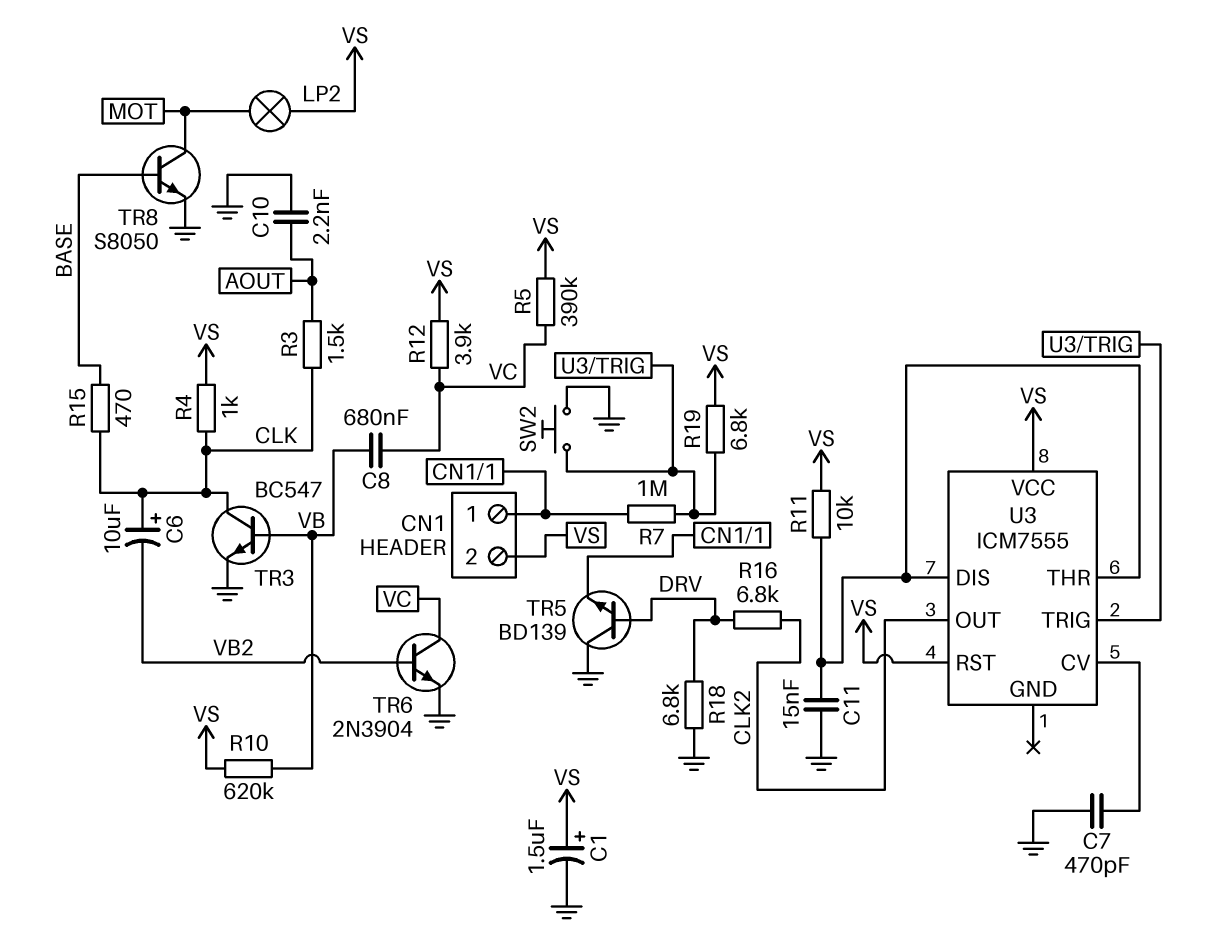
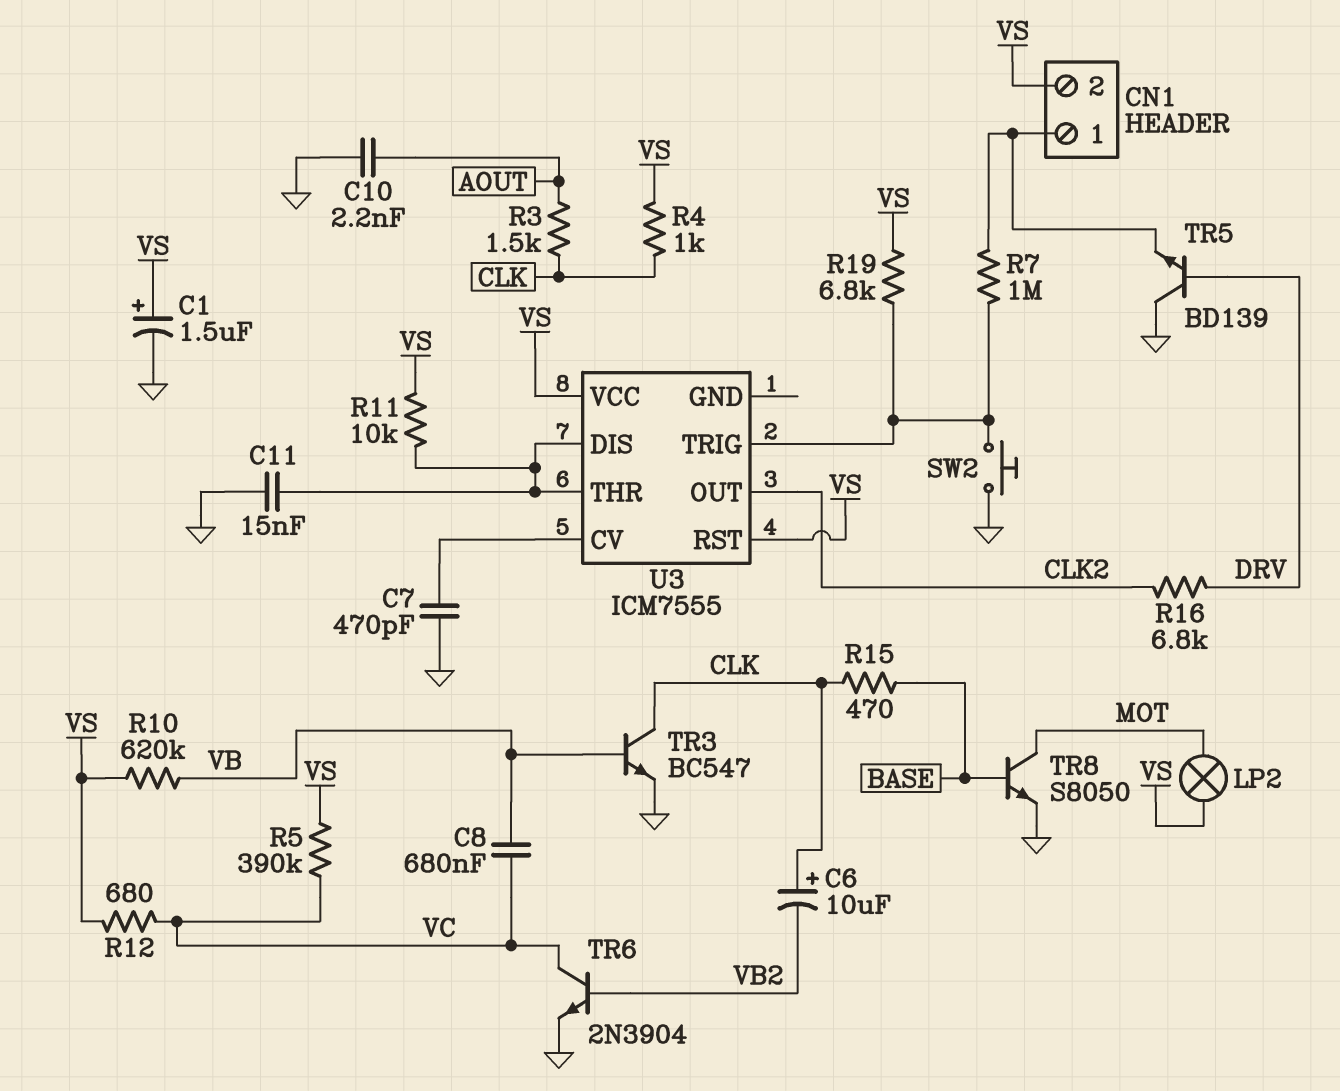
R12: 3.9k (VC, VS) -> 680 (VC, VS)
R18: 6.8k (DRV, GND) -> none

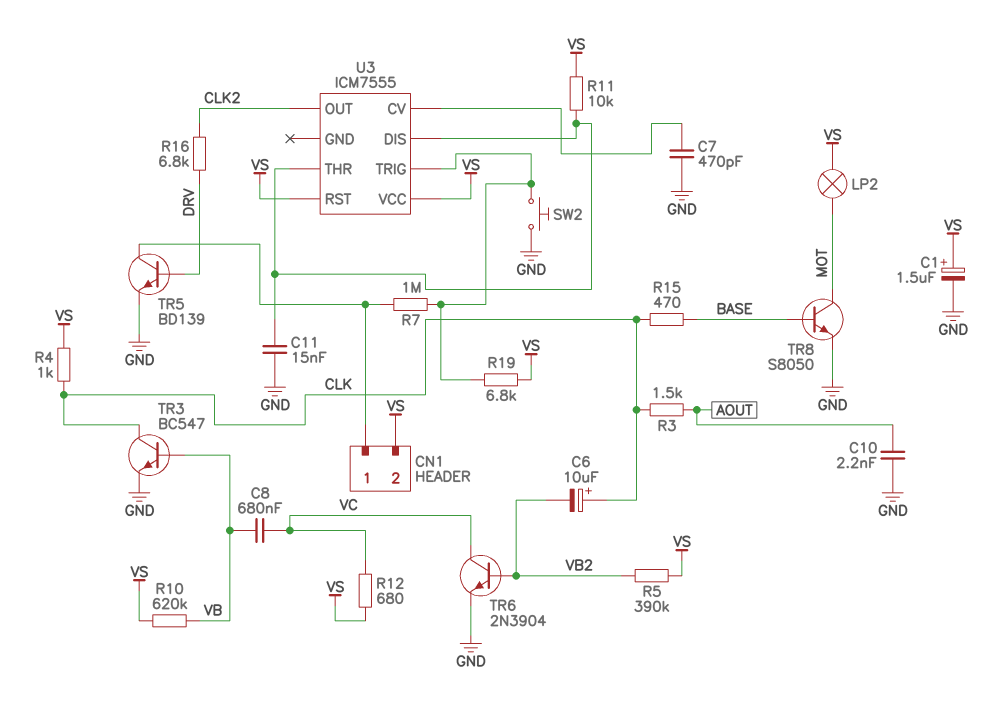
R5: 390k (VC, VS) -> 390k (VB2, VS)
TR5: NPN BD139 (B DRV, C GND, E CN1/1) -> NPN BD139 (B DRV, C CN1/1, E GND)

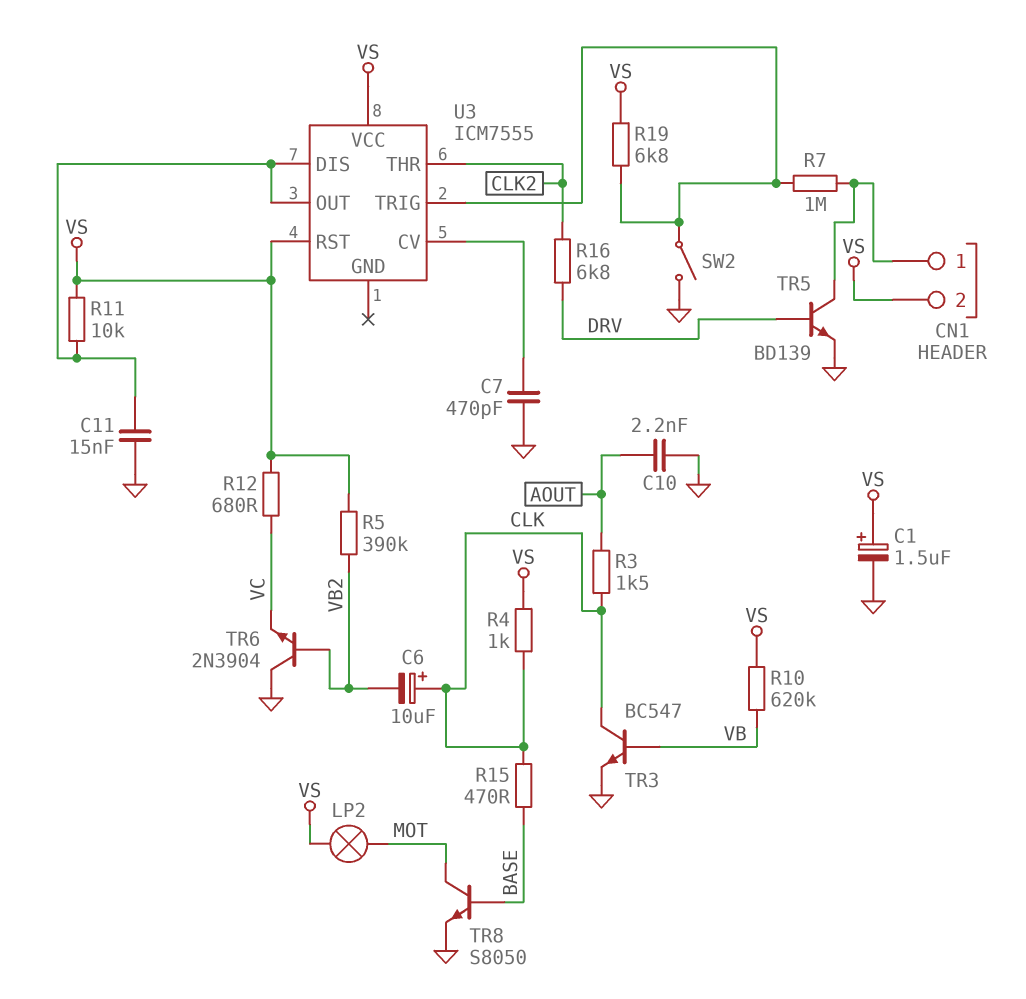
C8: 680nF (VB, VC) -> none
SW2: button (GND, U3/TRIG) -> switch (GND, U3/TRIG)
TR6: NPN 2N3904 (B VB2, C VC, E GND) -> NPN 2N3904 (B VB2, C GND, E VC)
U3 pin OUT: CLK2 -> U3/DIS
U3 pin THR: U3/DIS -> CLK2

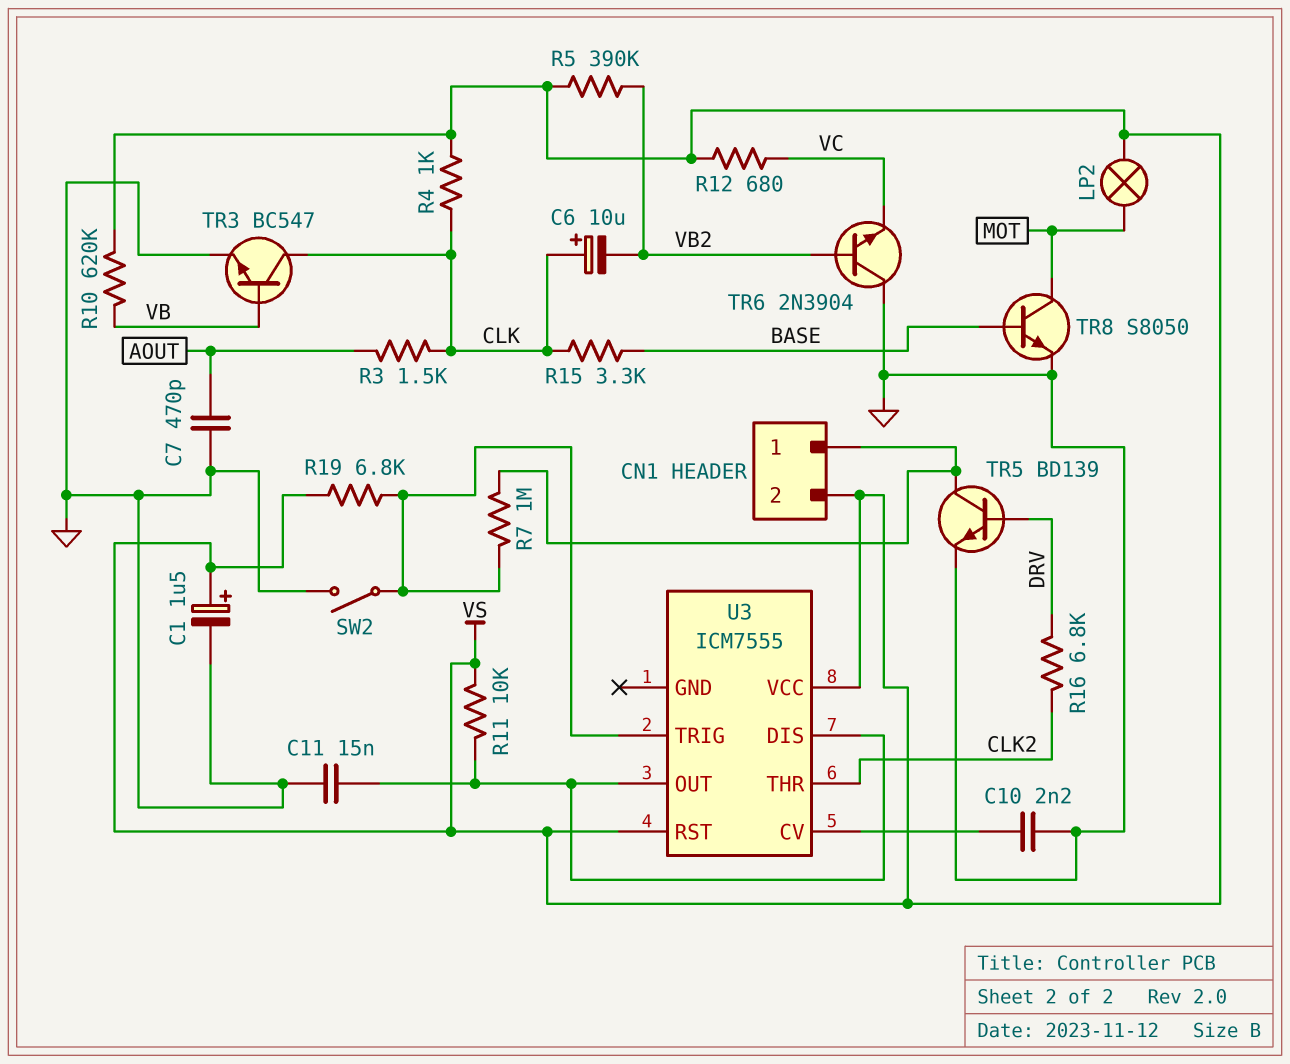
C7: 470pF (GND, U3/CV) -> 470pF (AOUT, GND)
C10: 2.2nF (AOUT, GND) -> 2.2nF (GND, U3/CV)
R15: 470 (BASE, CLK) -> 3.3k (BASE, CLK)

